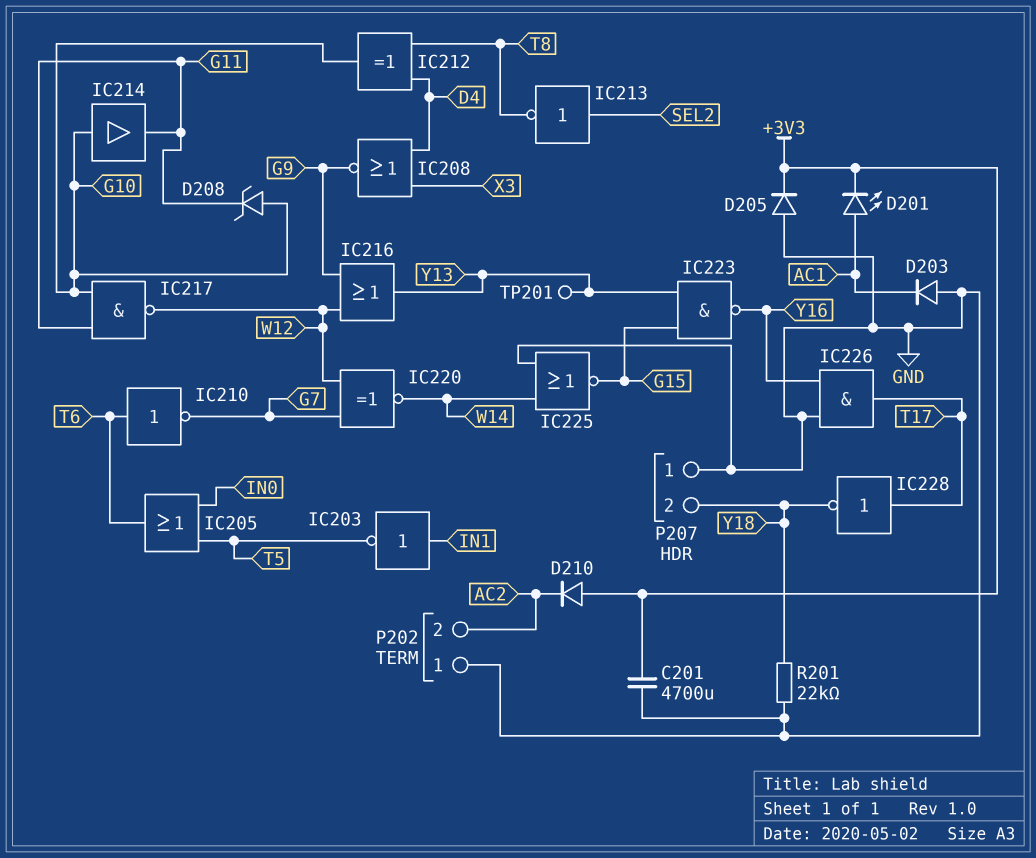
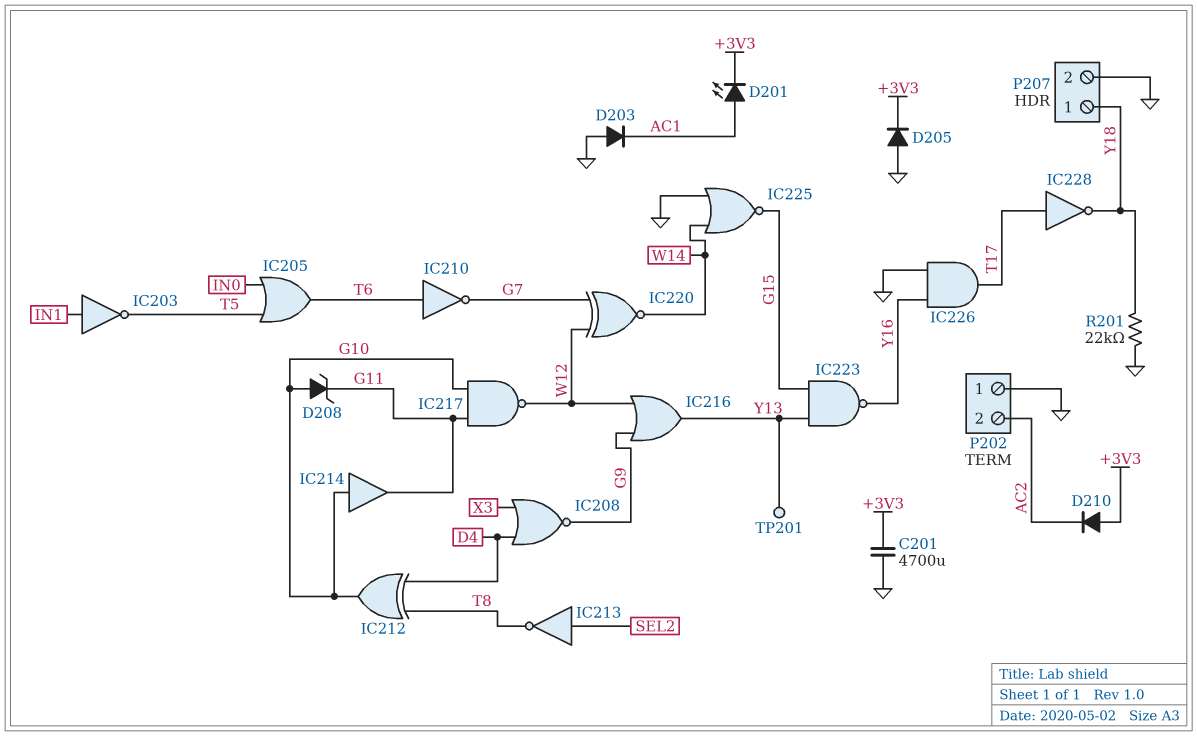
P207 pin 1: GND -> Y18
P207 pin 2: Y18 -> GND

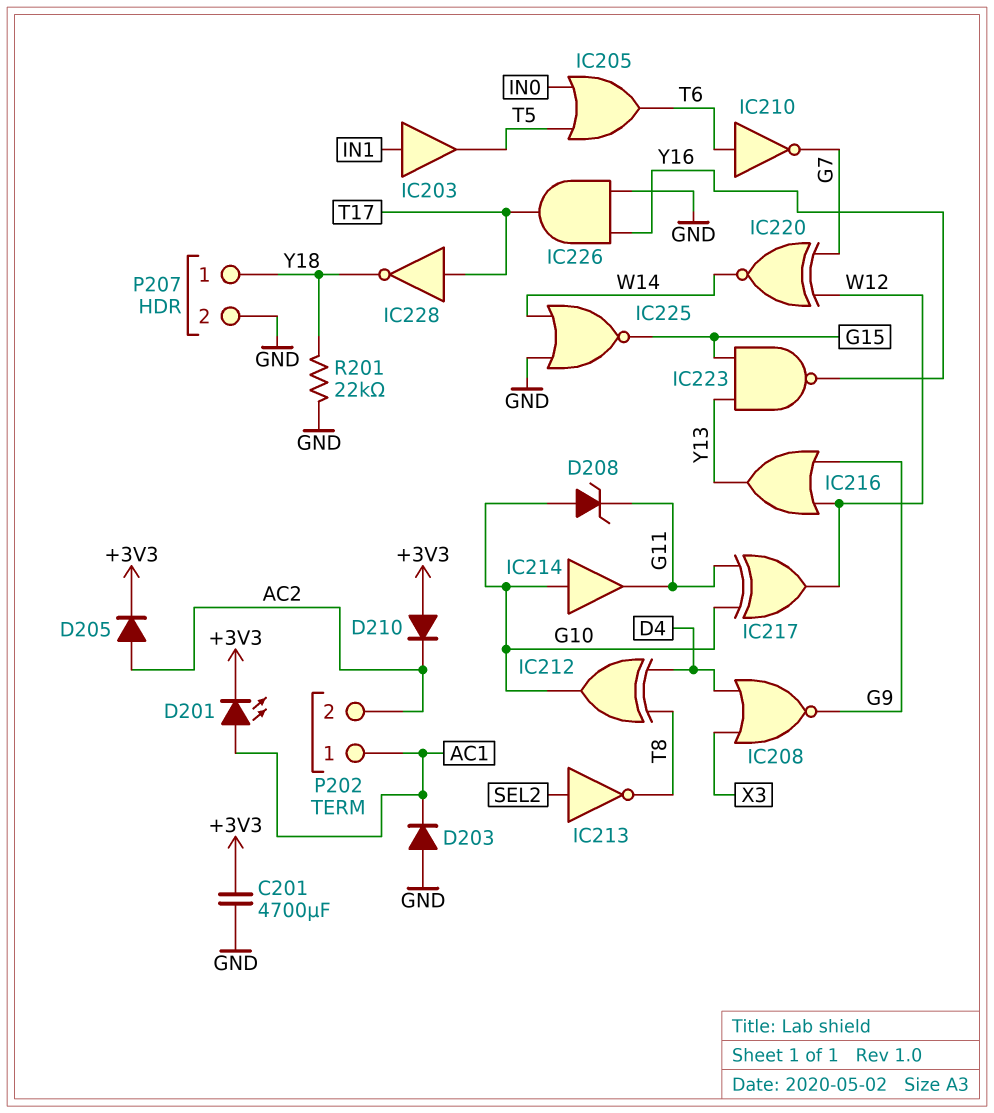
D205: diode (A GND, K +3V3) -> diode (A AC2, K +3V3)
IC203: NOT (in IN1, out T5) -> buffer (in IN1, out T5)
IC217: NAND (in G10, in G11, out W12) -> XOR (in G10, in G11, out W12)
P202 pin 1: GND -> AC1
TP201: test point (Y13) -> none

